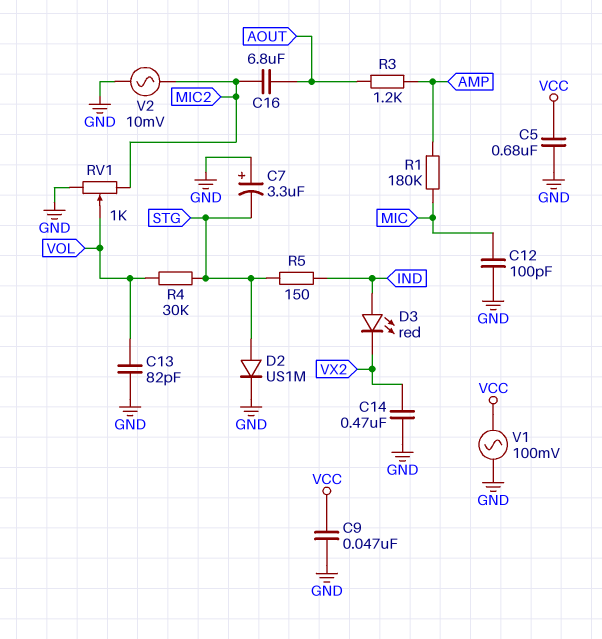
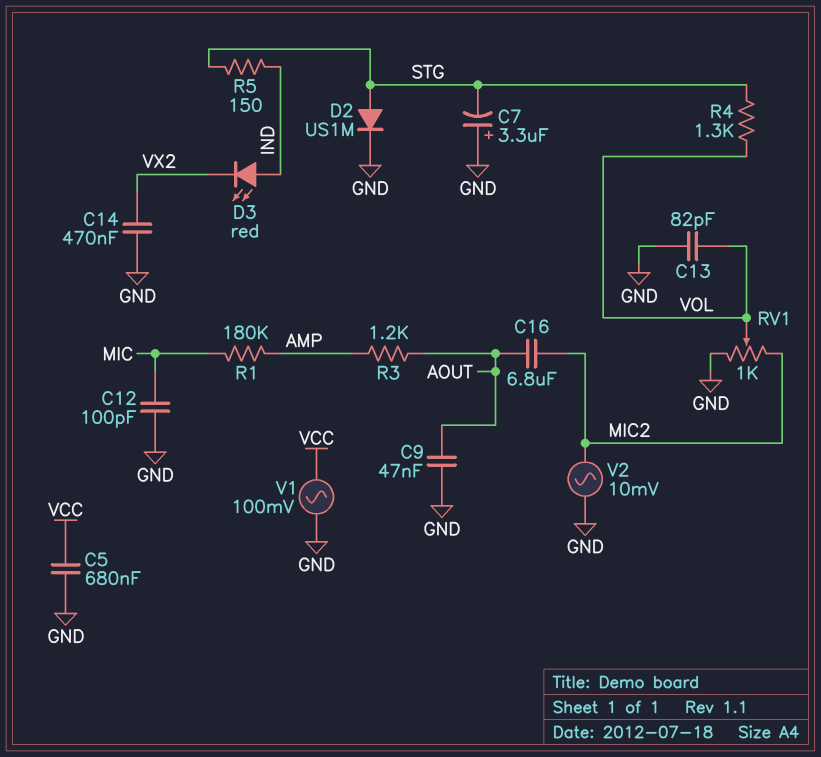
C9: 47nF (GND, VCC) -> 47nF (AOUT, GND)
R4: 30k (STG, VOL) -> 1.3k (STG, VOL)

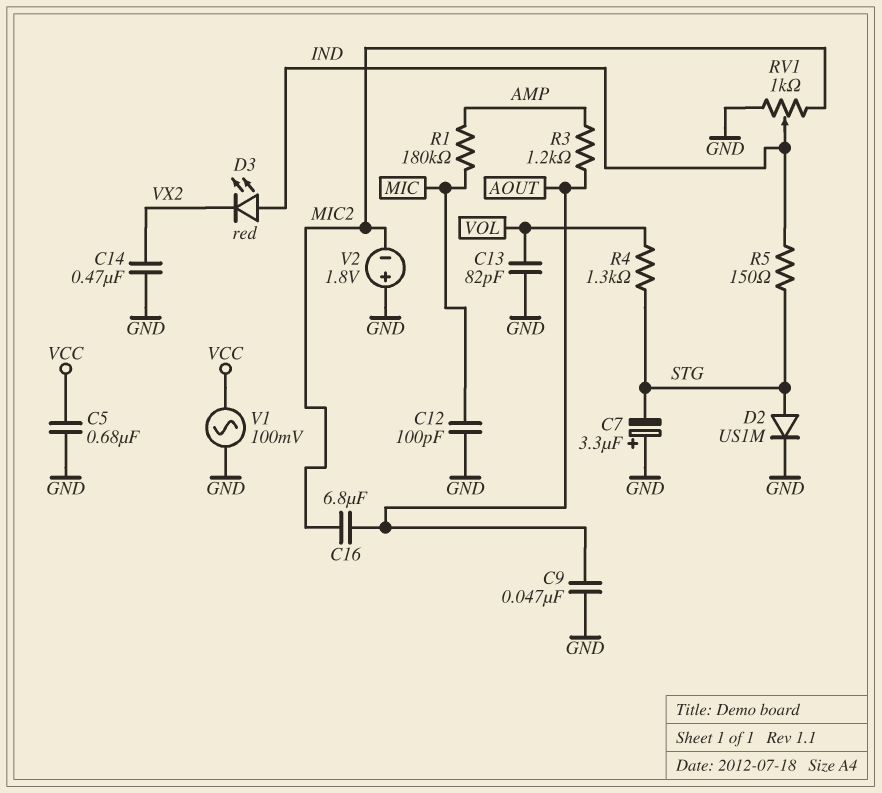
RV1: 1k (GND, MIC2, wiper VOL) -> 1k (GND, MIC2, wiper IND)
V2: AC 10mV (GND, MIC2) -> 1.8V (plus GND, minus MIC2)

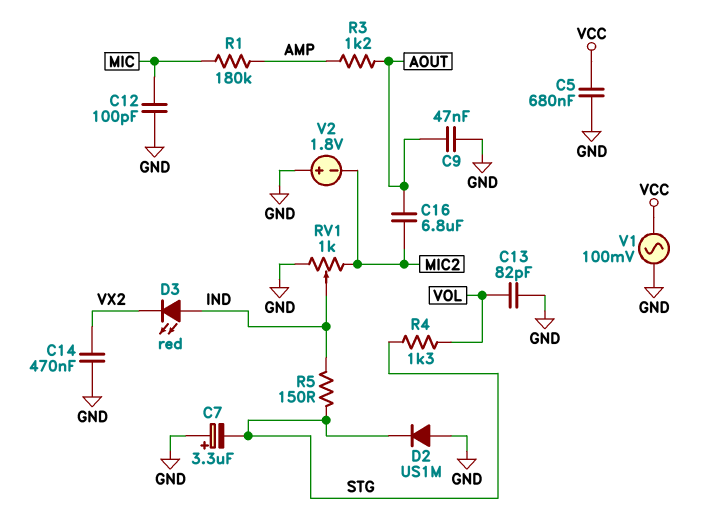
D2: diode US1M (A STG, K GND) -> diode US1M (A GND, K STG)

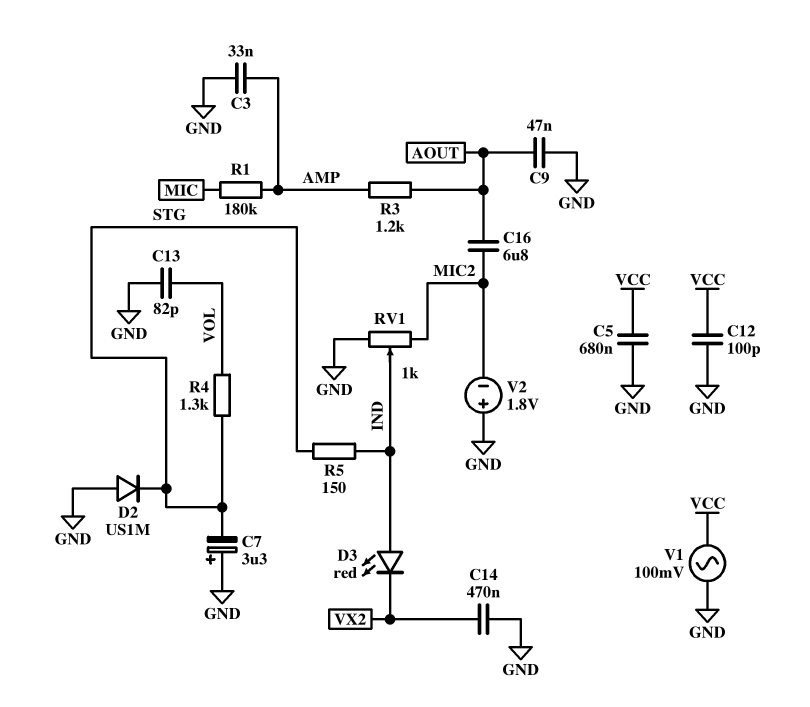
C3: none -> 33nF (AMP, GND)
C12: 100pF (GND, MIC) -> 100pF (GND, VCC)

